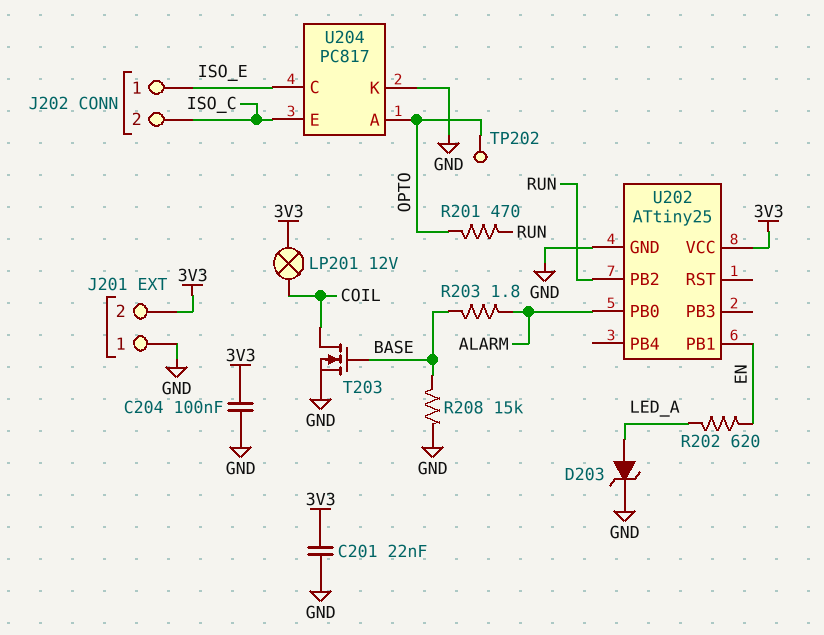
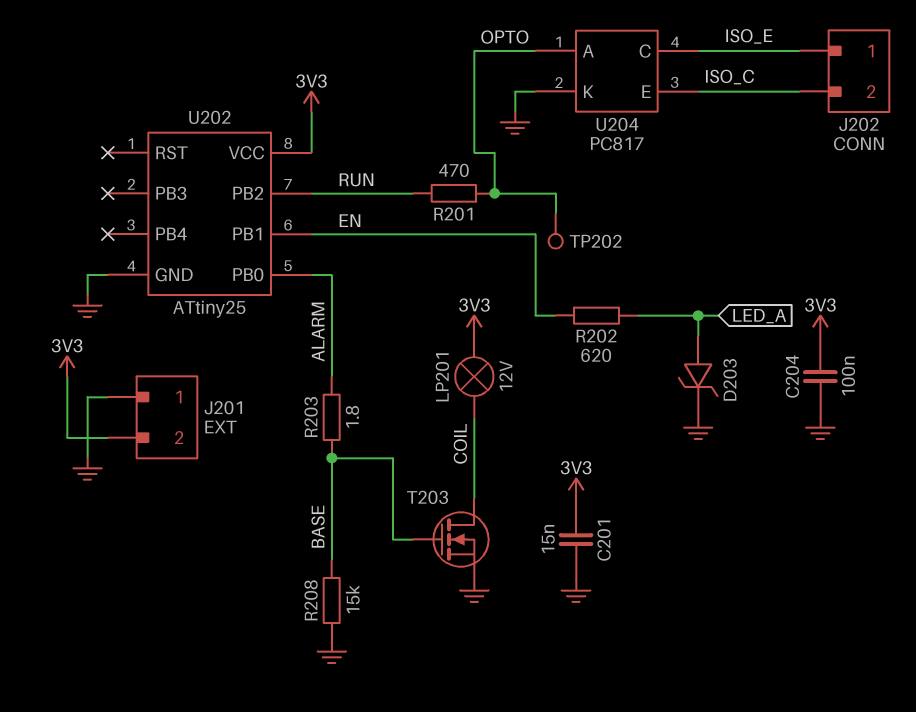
C201: 22nF (3V3, GND) -> 15nF (3V3, GND)

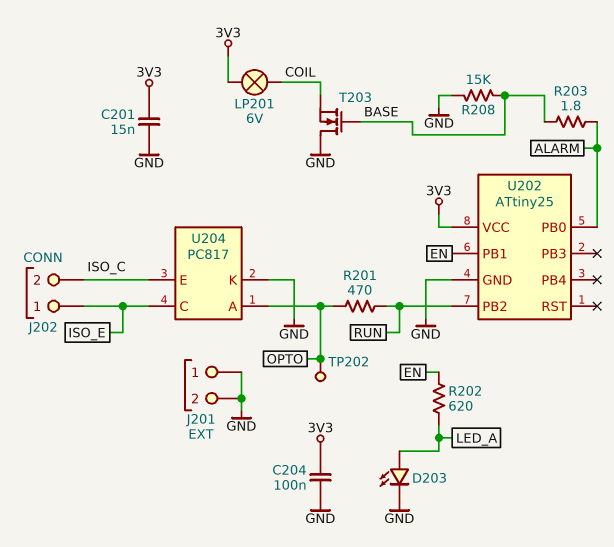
D203: zener (A LED_A, K GND) -> LED (A LED_A, K GND)
J201 pin 2: 3V3 -> GND
LP201: lamp 12V (3V3, COIL) -> lamp 6V (3V3, COIL)
T203: NMOS (G BASE, D COIL, S GND) -> NMOS (G BASE, D GND, S COIL)

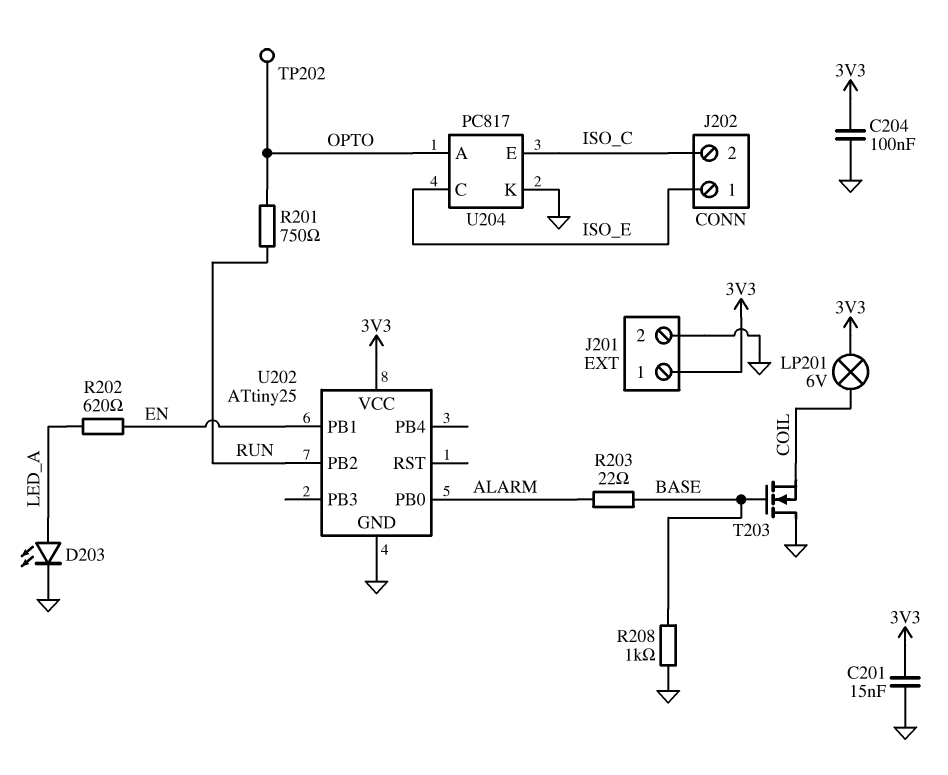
J201 pin 1: GND -> 3V3
R201: 470 (OPTO, RUN) -> 750 (OPTO, RUN)
R203: 1.8 (ALARM, BASE) -> 22 (ALARM, BASE)
R208: 15k (BASE, GND) -> 1k (BASE, GND)

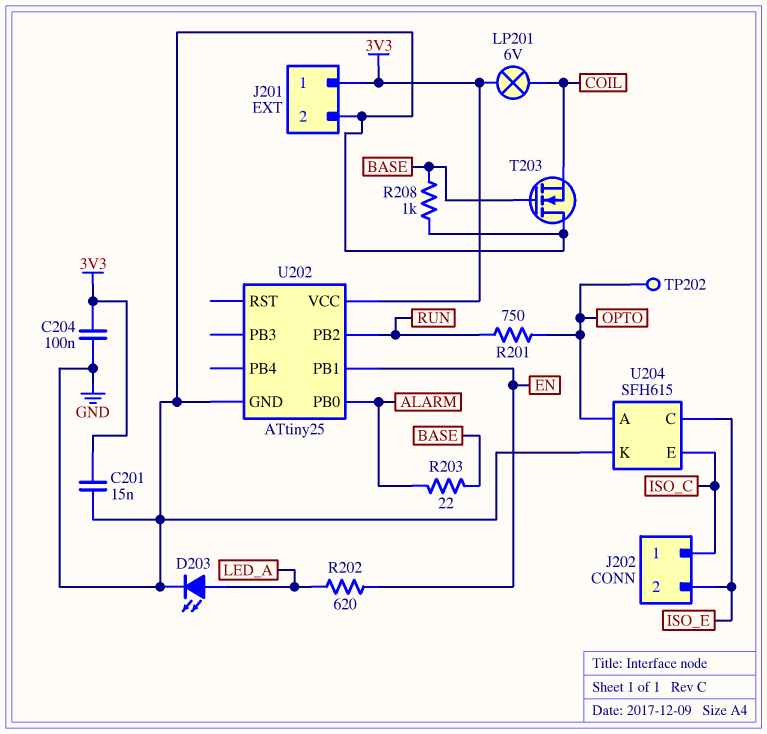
J202 pin 1: ISO_E -> ISO_C
J202 pin 2: ISO_C -> ISO_E
U204: PC817 -> SFH615

